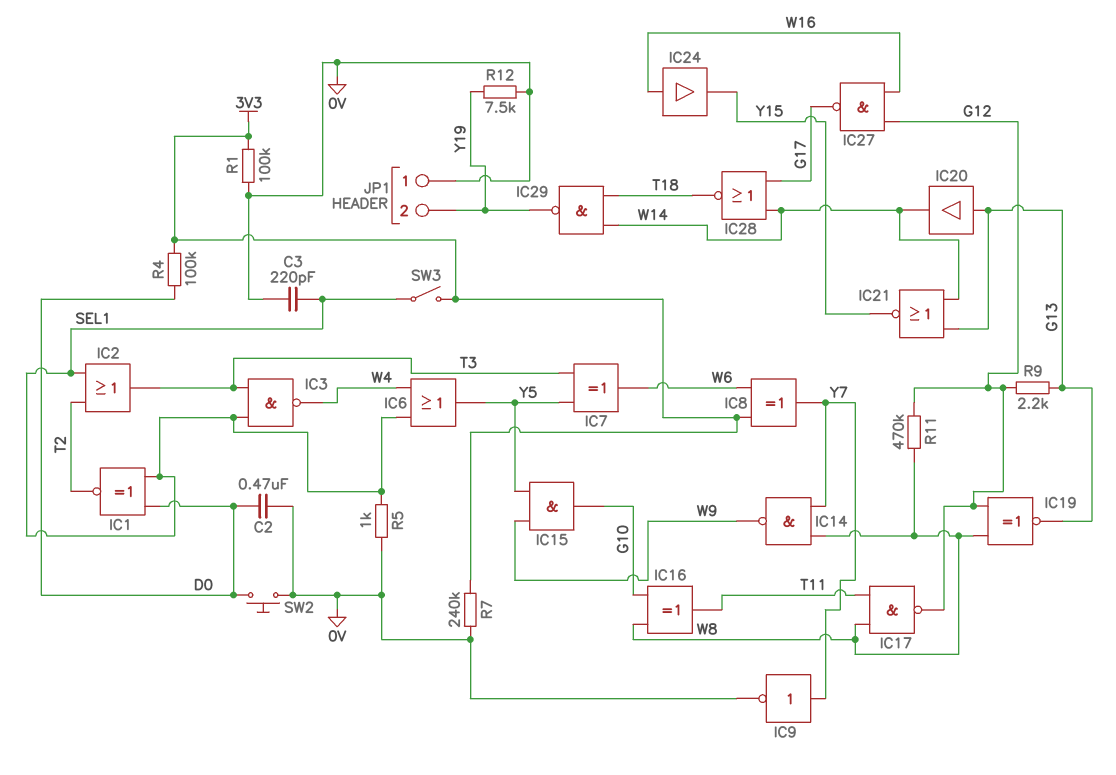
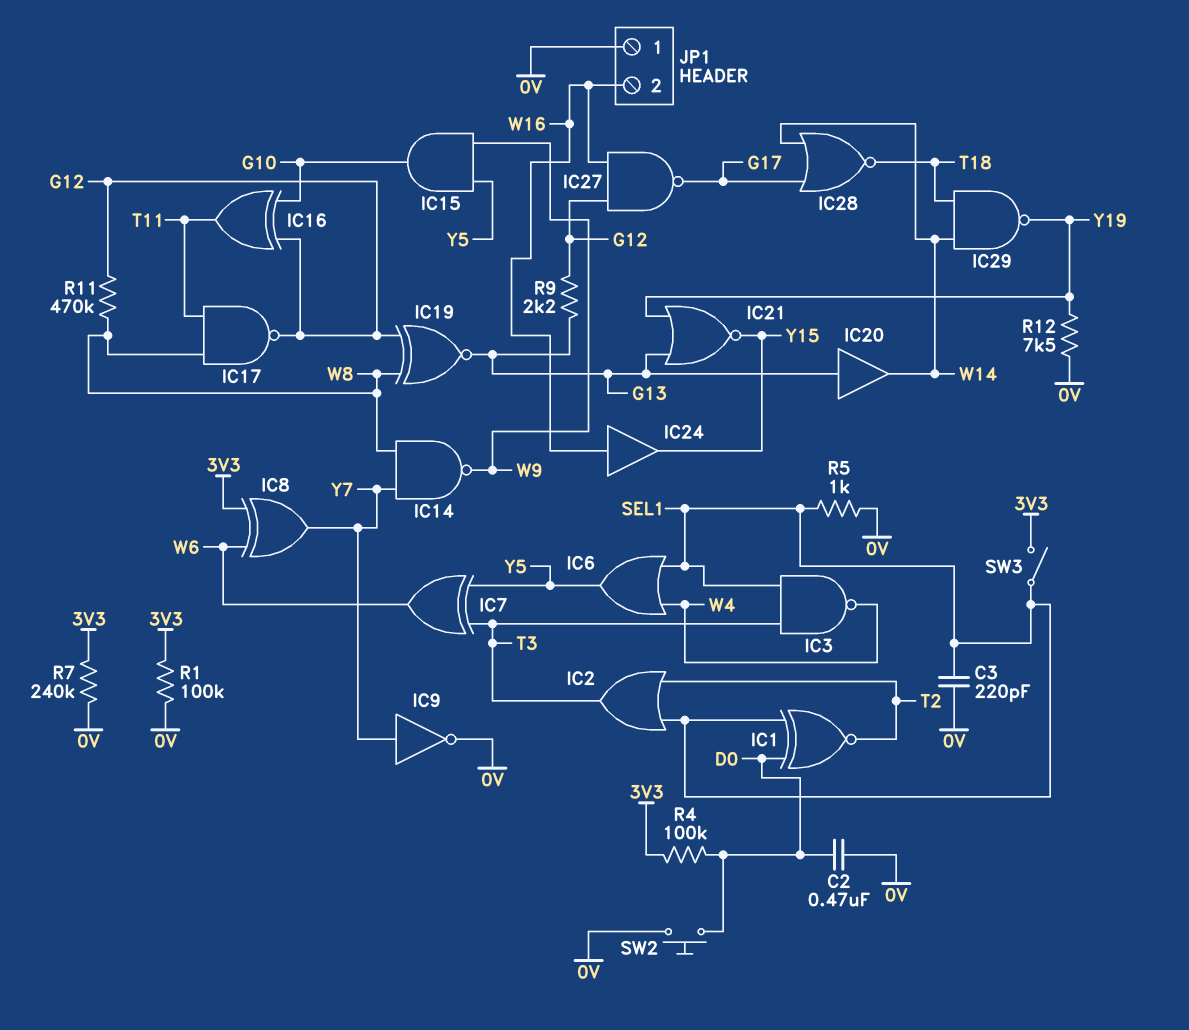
IC16: XOR (in G10, in W8, out T11) -> XOR (in G10, in G12, out T11)
IC21: NOR (in G13, in W14, out Y15) -> NOR (in G13, in Y19, out Y15)
JP1 pin 2: Y19 -> W16

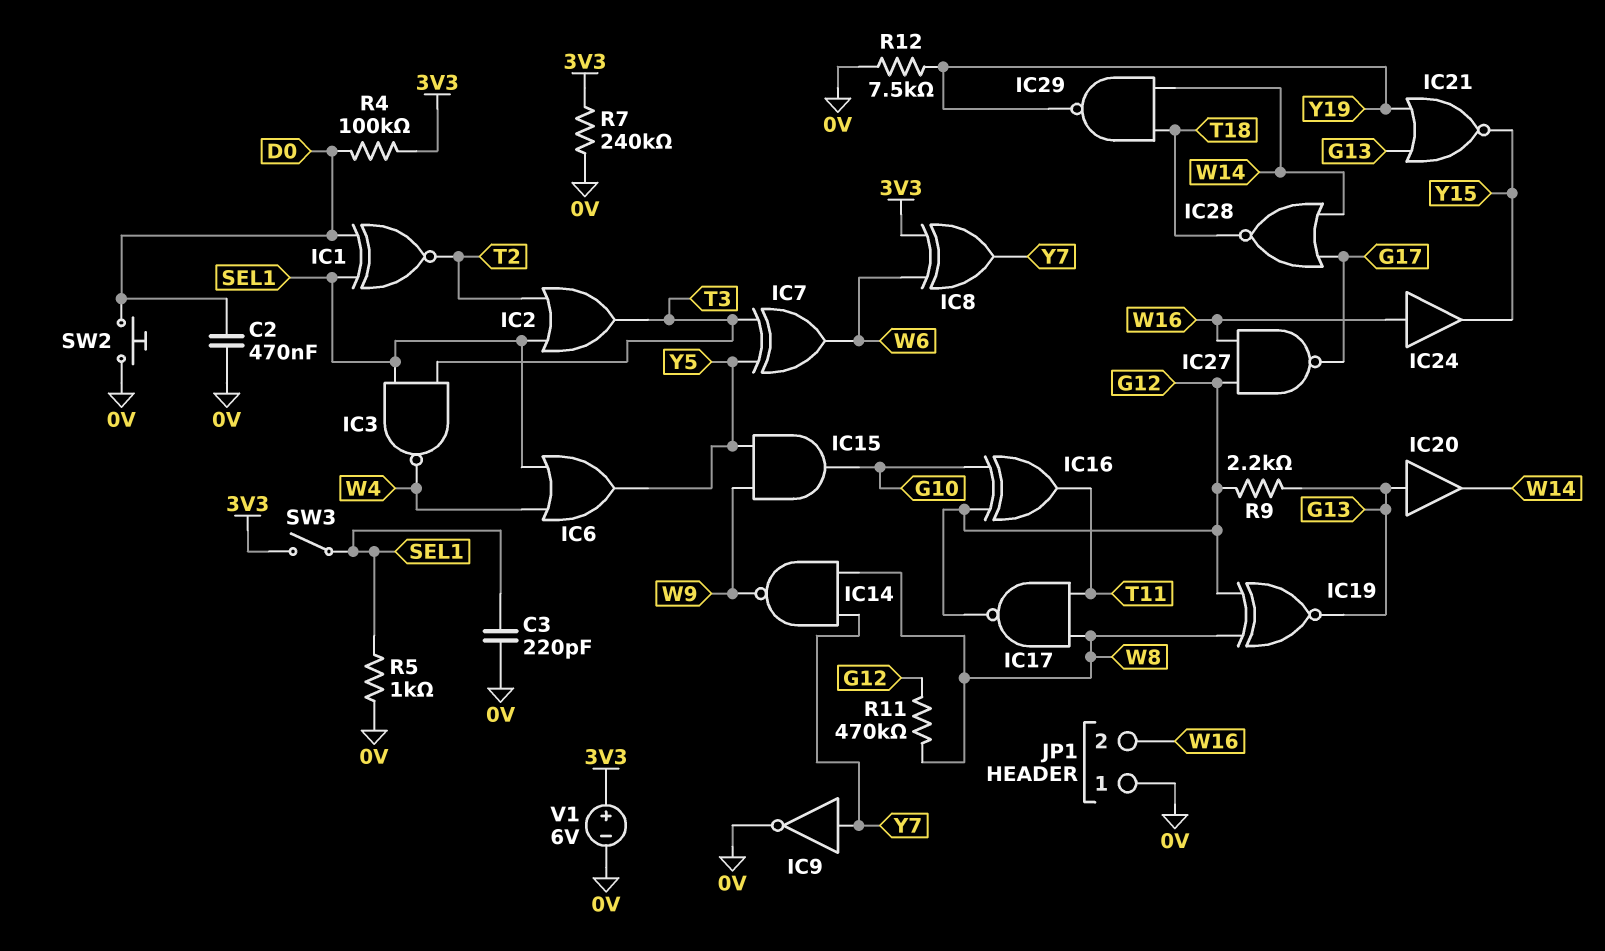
R1: 100k (0V, 3V3) -> none
V1: none -> 6V (plus 3V3, minus 0V)

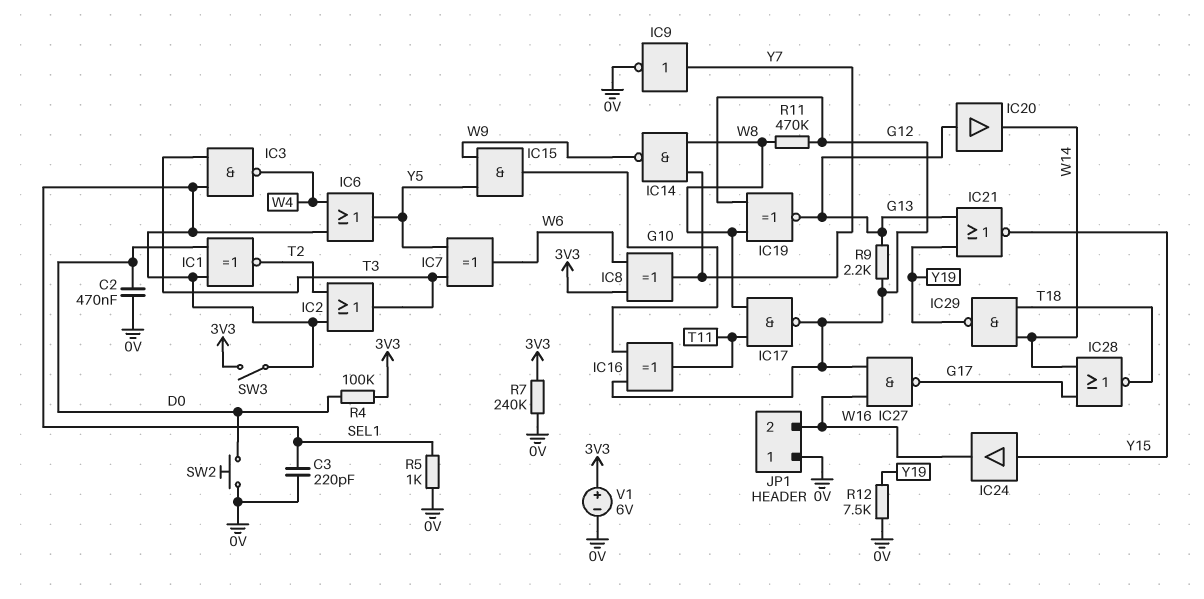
IC24: buffer (in W16, out Y15) -> buffer (in Y15, out W16)

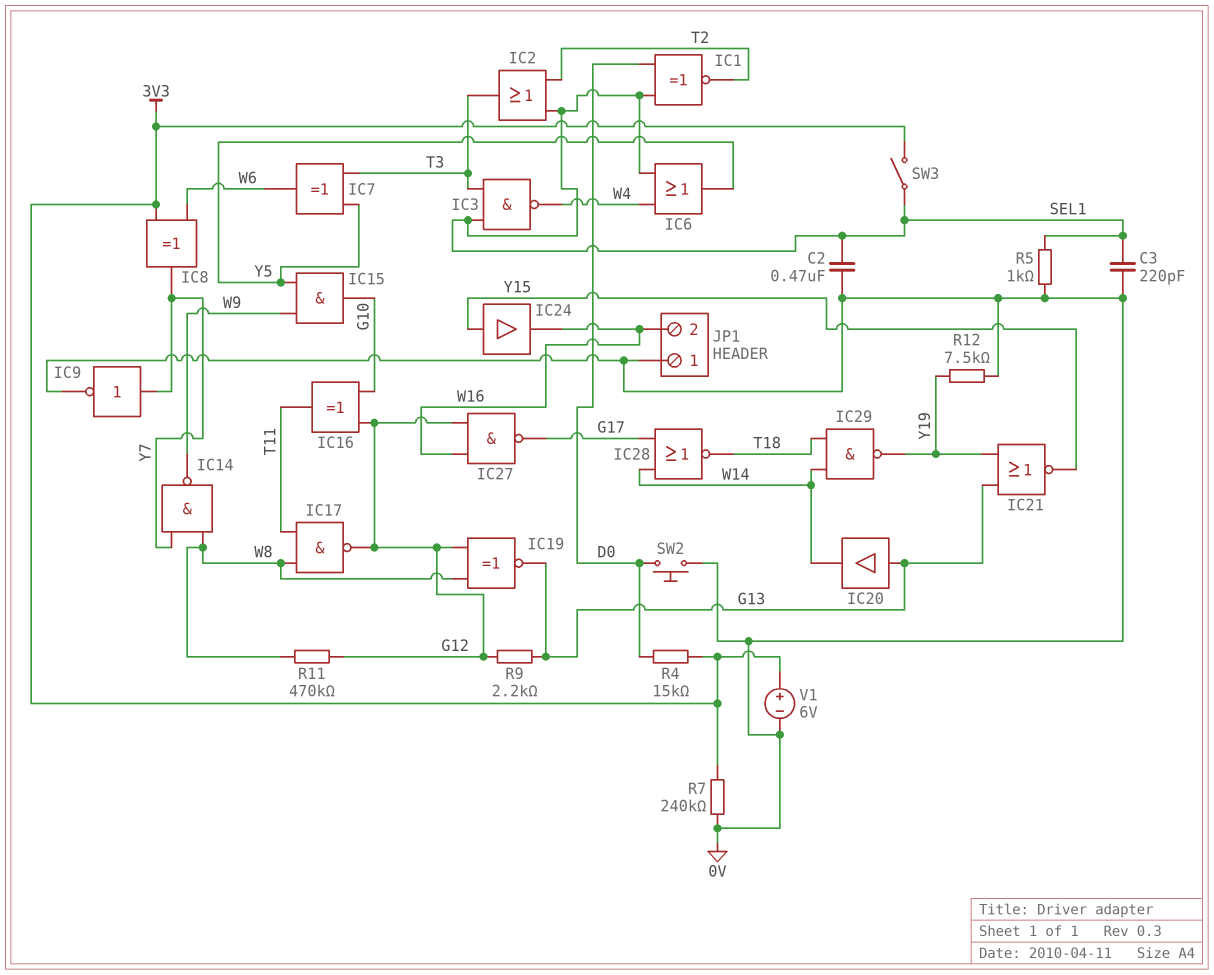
C2: 470nF (0V, D0) -> 470nF (0V, SEL1)
R4: 100k (3V3, D0) -> 15k (3V3, D0)

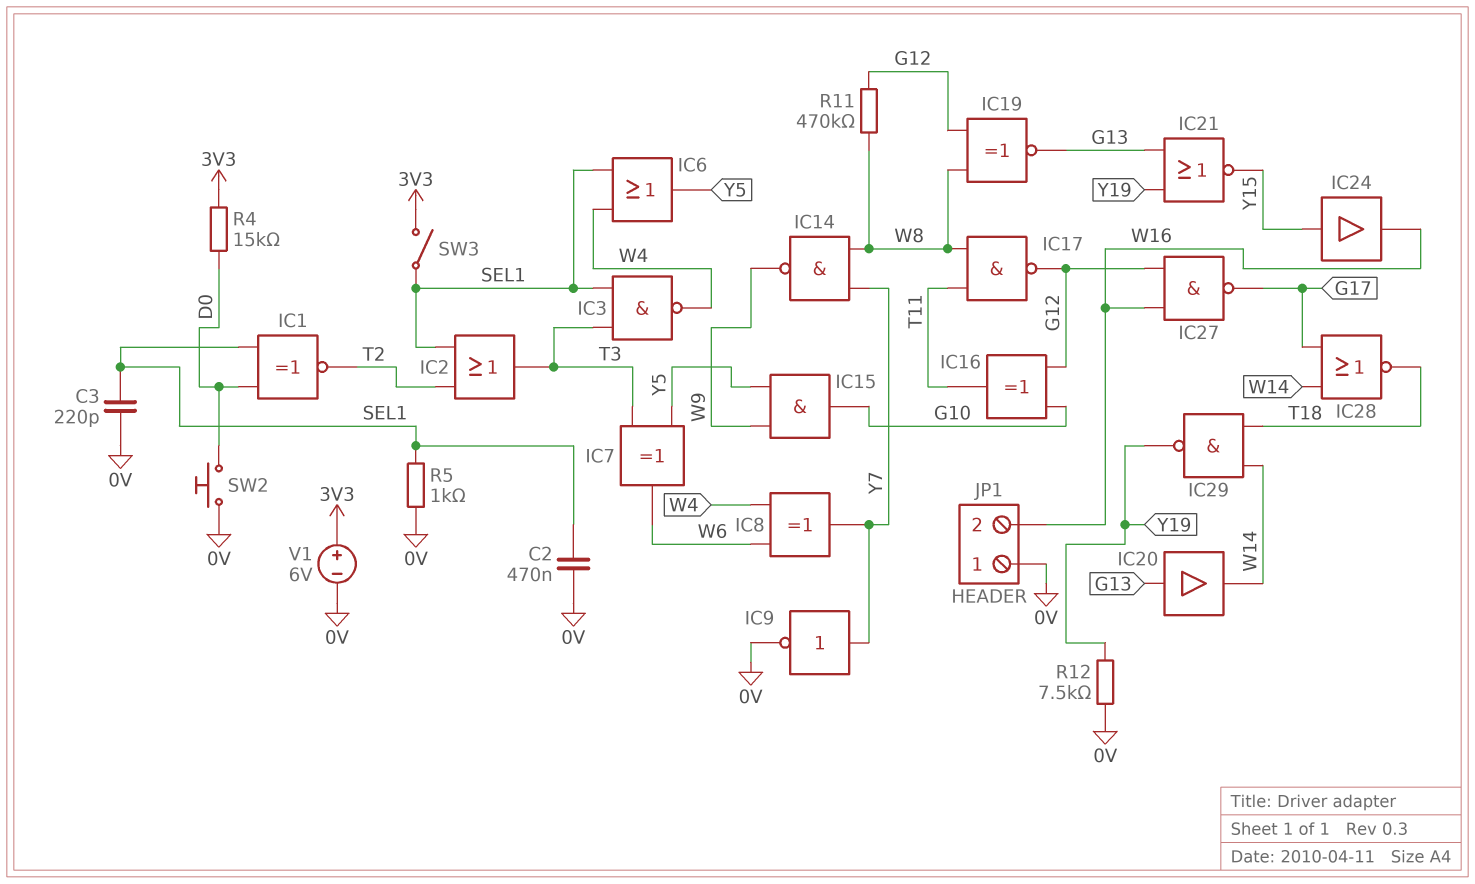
IC8: XOR (in 3V3, in W6, out Y7) -> XOR (in W4, in W6, out Y7)
R7: 240k (0V, 3V3) -> none
R9: 2.2k (G12, G13) -> none

